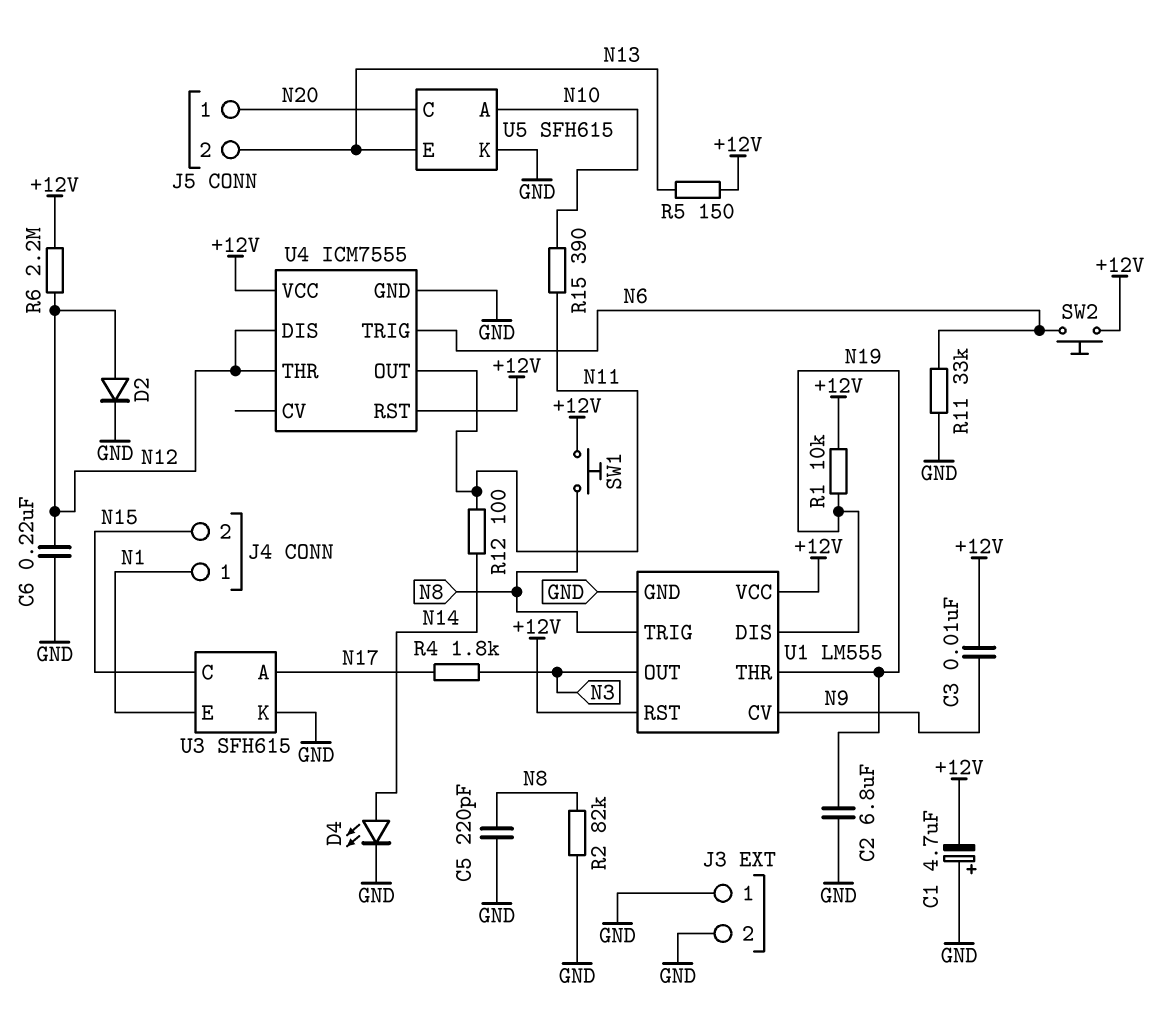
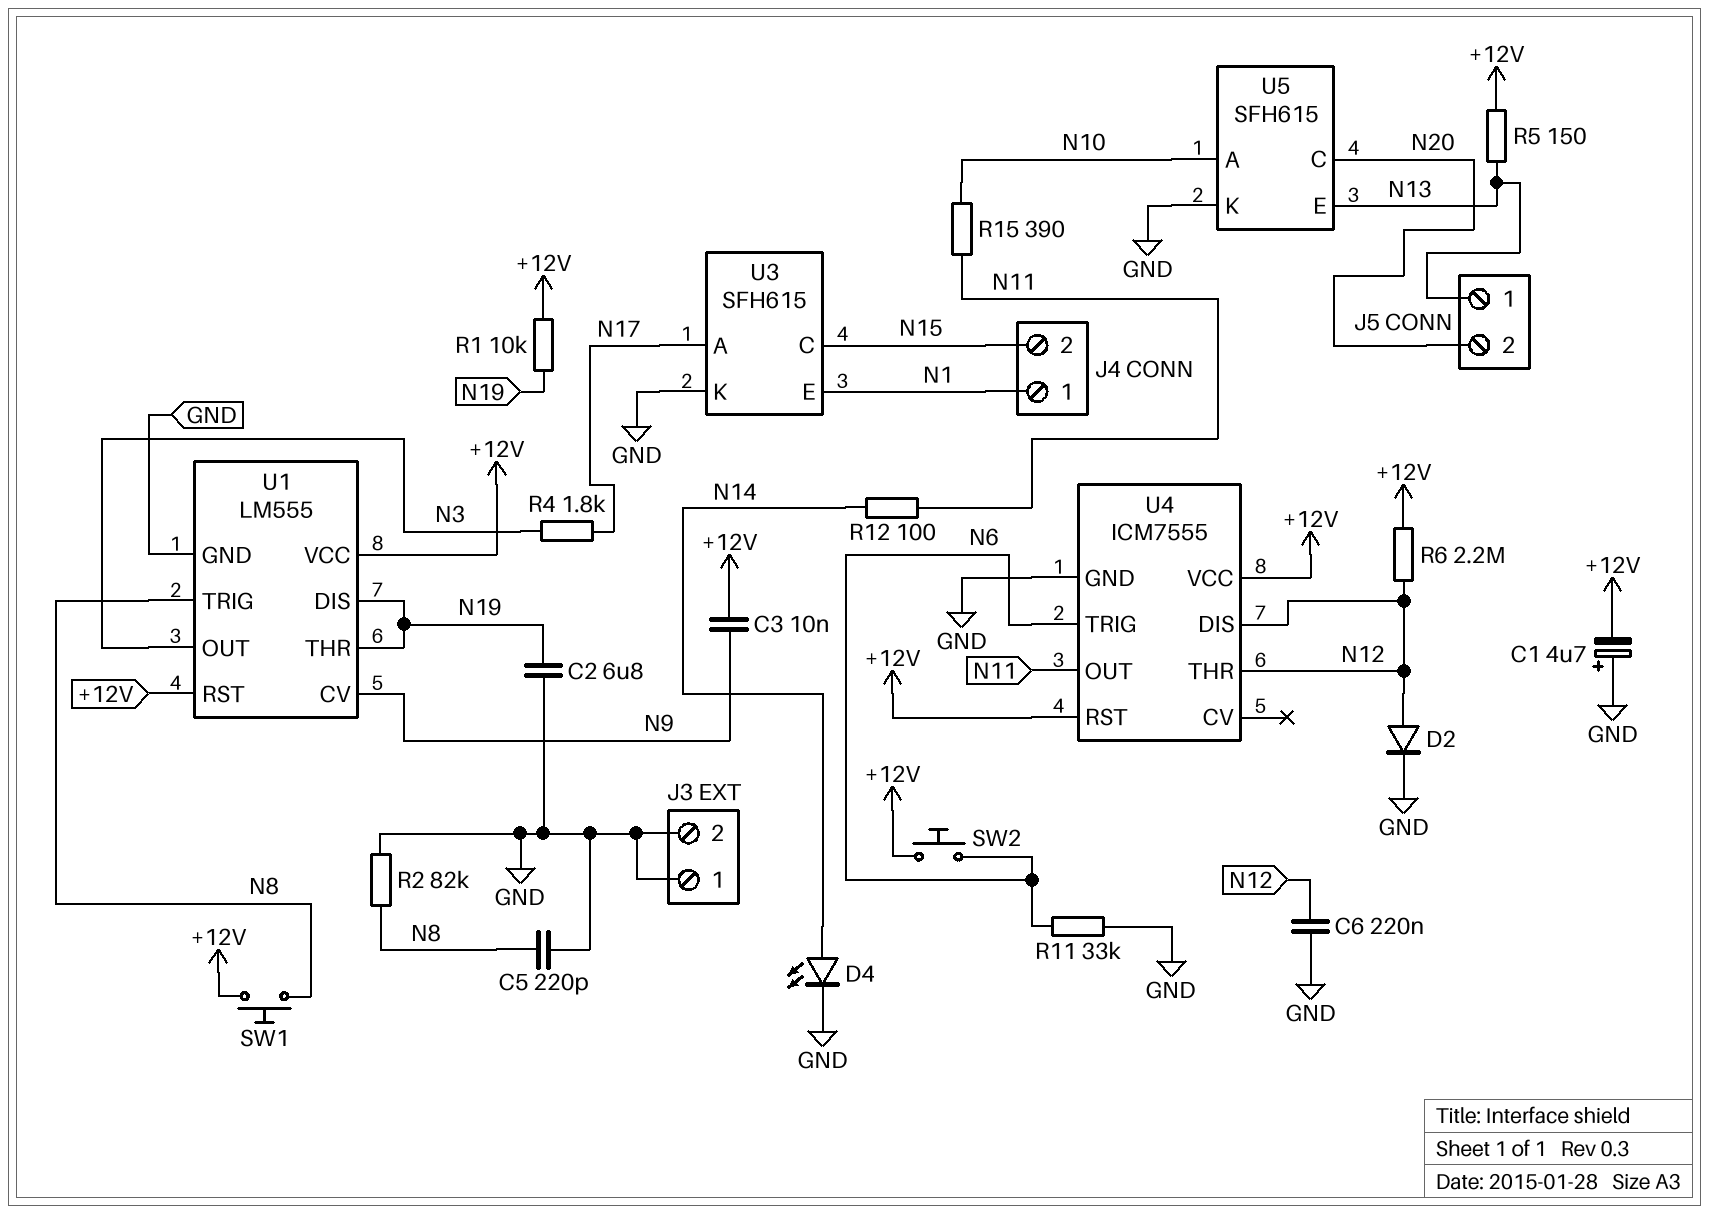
J5 pin 1: N20 -> N13
J5 pin 2: N13 -> N20

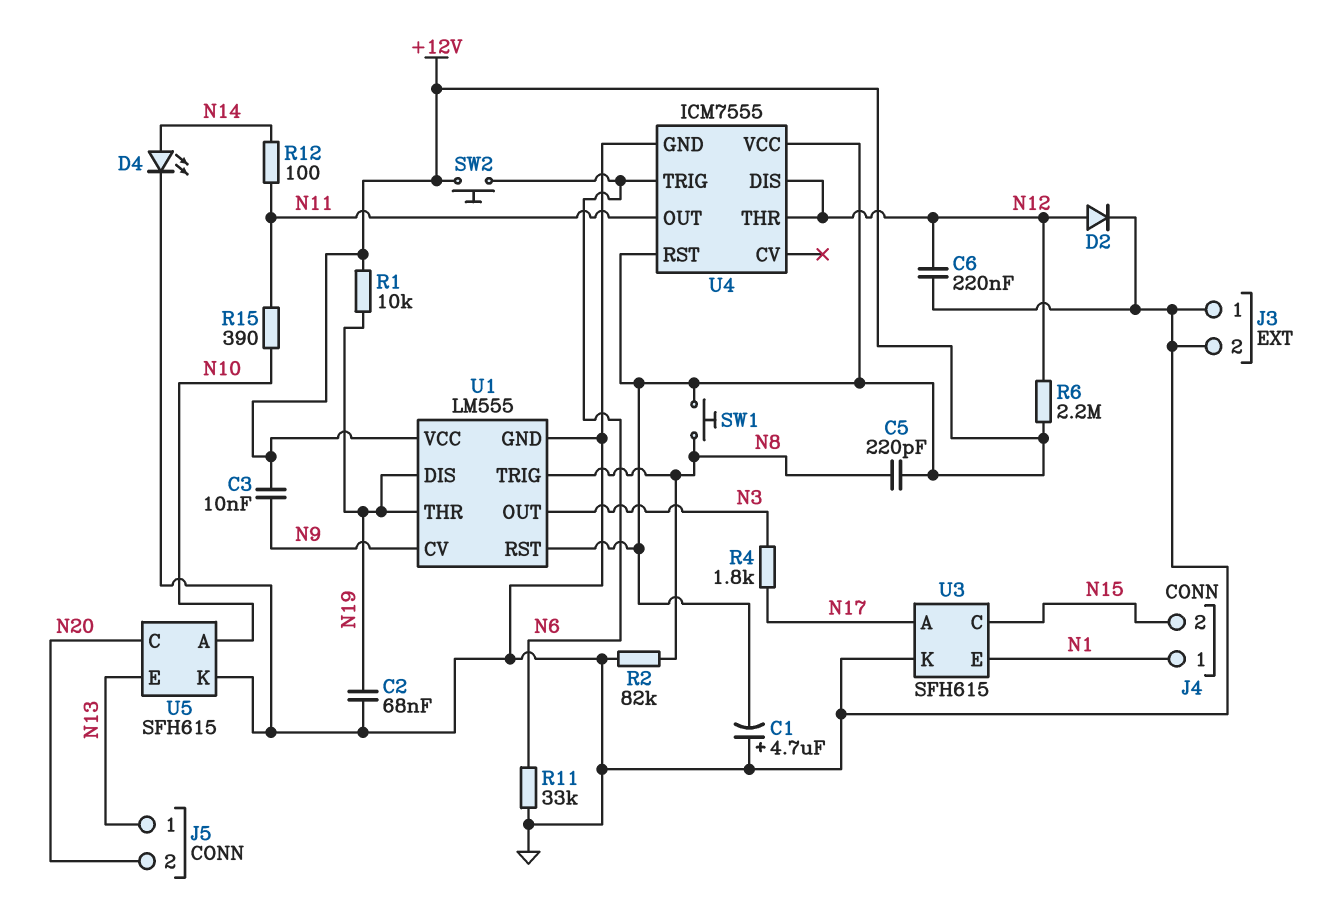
C2: 6.8uF (GND, N19) -> 68nF (GND, N19)
C5: 220pF (GND, N8) -> 220pF (+12V, N8)
R5: 150 (+12V, N13) -> none

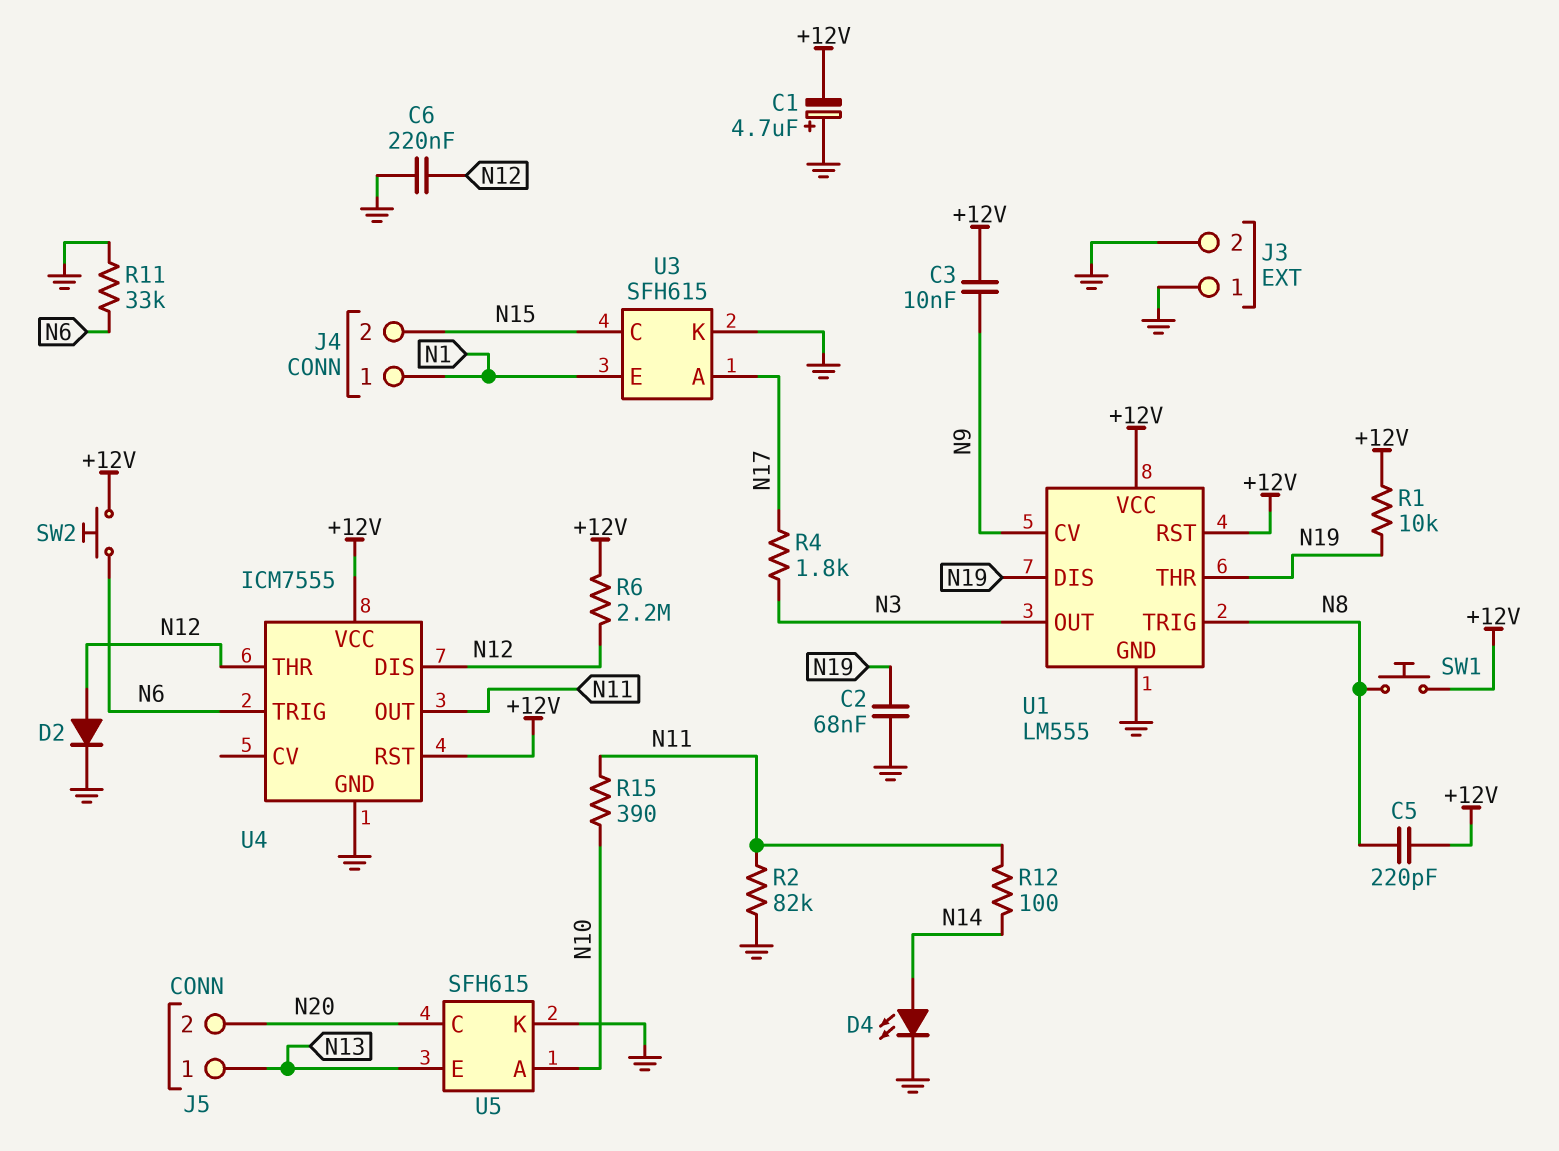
R2: 82k (GND, N8) -> 82k (GND, N11)

